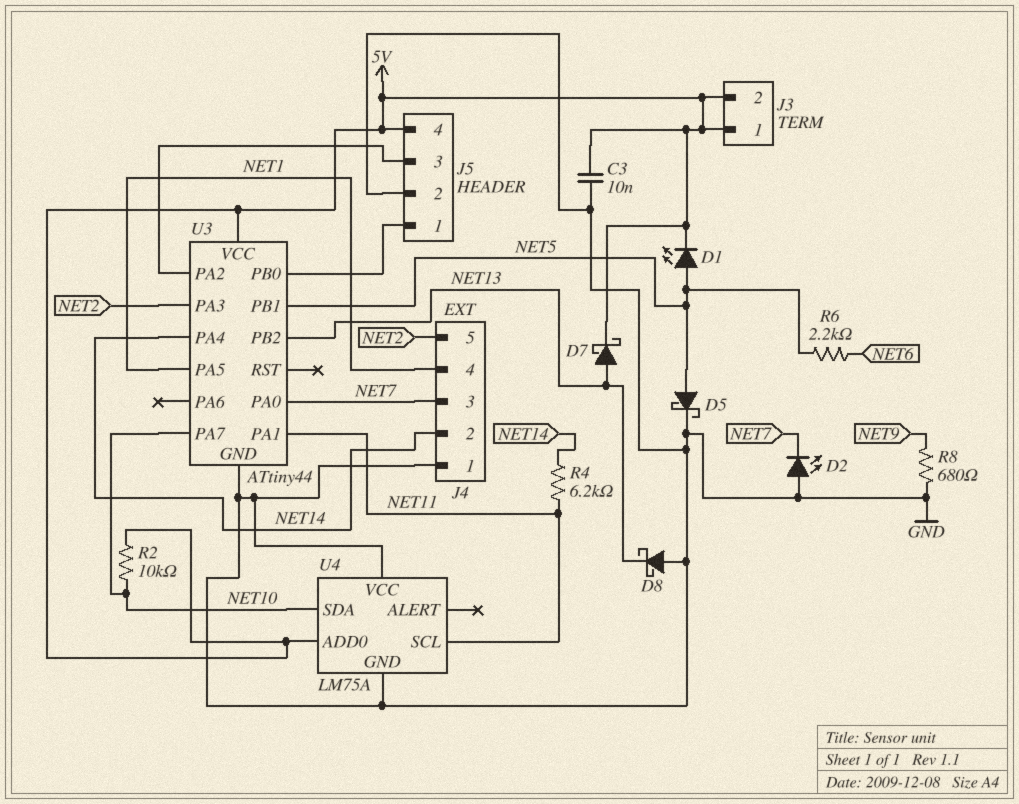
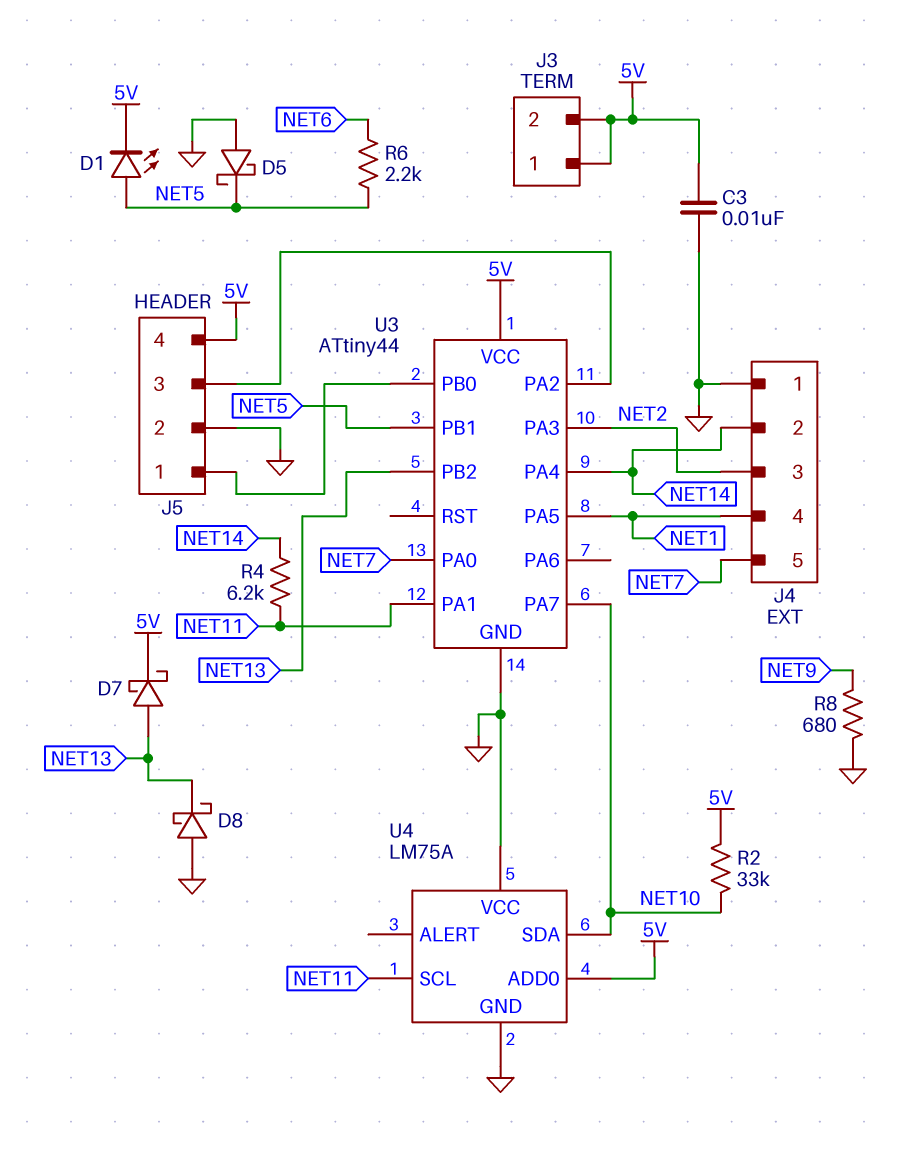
D2: LED (A GND, K NET7) -> none
D5: schottky (A NET5, K GND) -> schottky (A GND, K NET5)
J4 pin 3: NET7 -> NET2
J4 pin 5: NET2 -> NET7
R2: 10k (5V, NET10) -> 33k (5V, NET10)

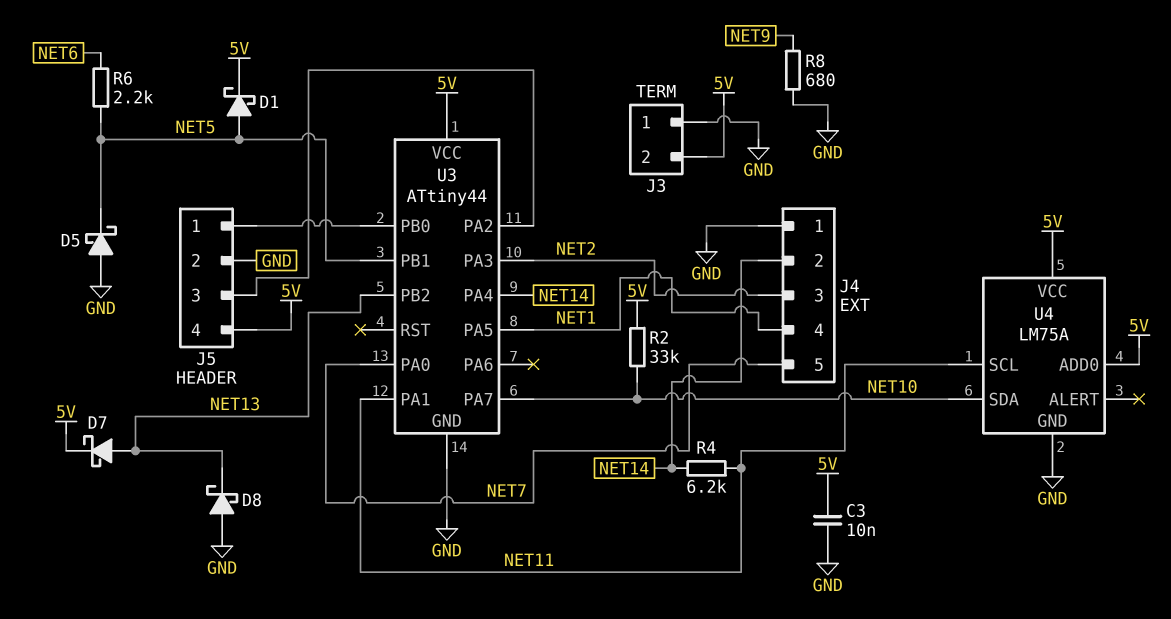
D1: LED (A NET5, K 5V) -> schottky (A NET5, K 5V)
J3 pin 1: 5V -> GND
U4 pin VCC: GND -> 5V

